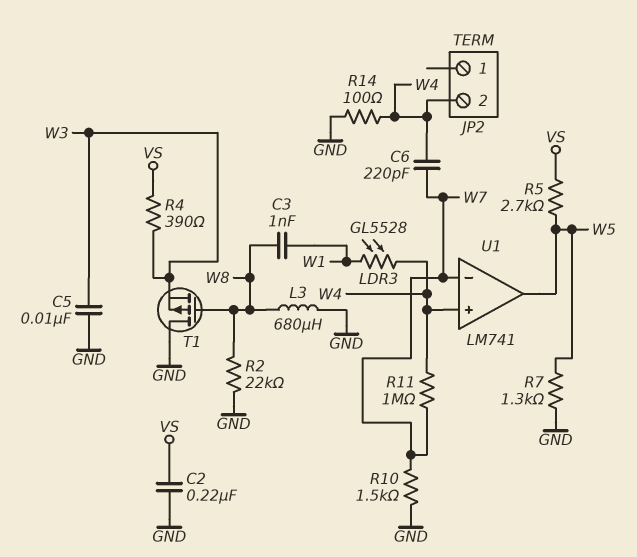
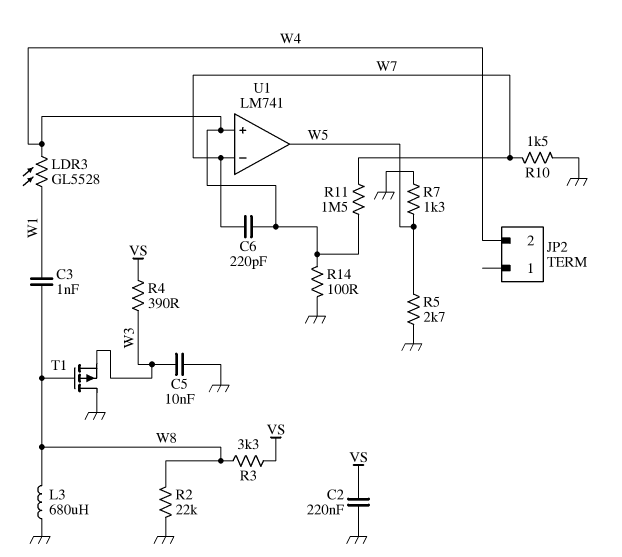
R3: none -> 3.3k (VS, W8)
R5: 2.7k (VS, W5) -> 2.7k (GND, W5)
R11: 1M (W4, W7) -> 1.5M (W4, W7)

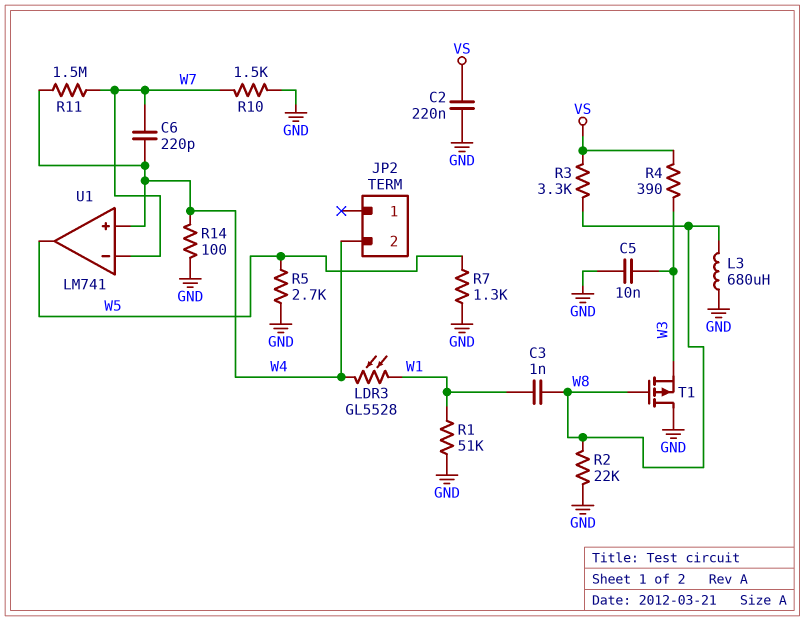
R1: none -> 51k (GND, W1)

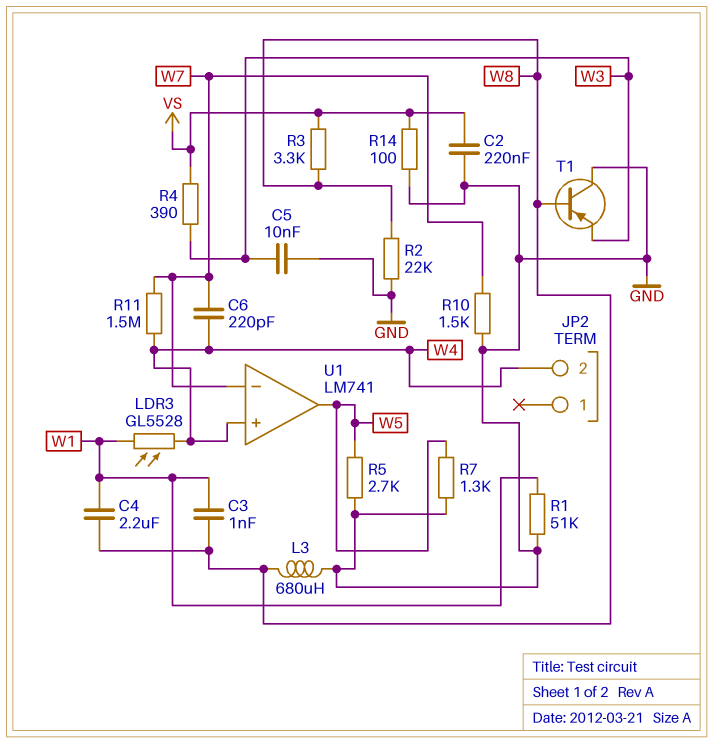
C4: none -> 2.2uF (W1, W8)
R14: 100 (GND, W4) -> 100 (GND, VS)
T1: PMOS (G W8, D GND, S W3) -> PNP (B W8, C GND, E W3)

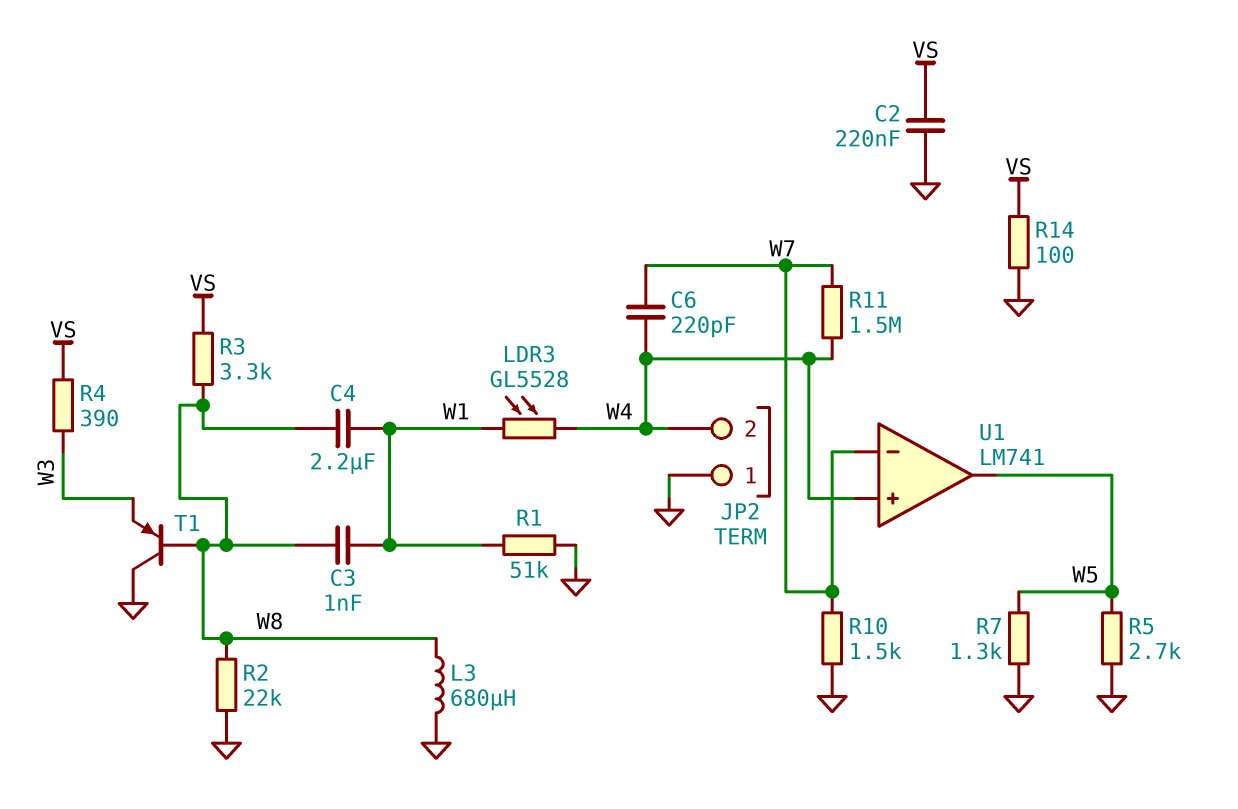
C5: 10nF (GND, W3) -> none
JP2 pin 1: none -> GND

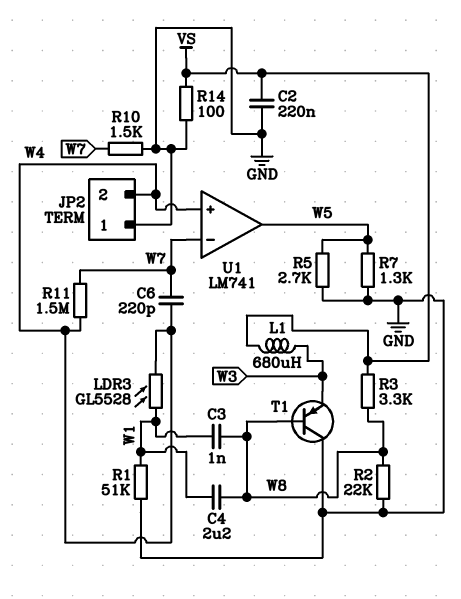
L1: none -> 680uH (VS, W3)
L3: 680uH (GND, W8) -> none
R4: 390 (VS, W3) -> none

